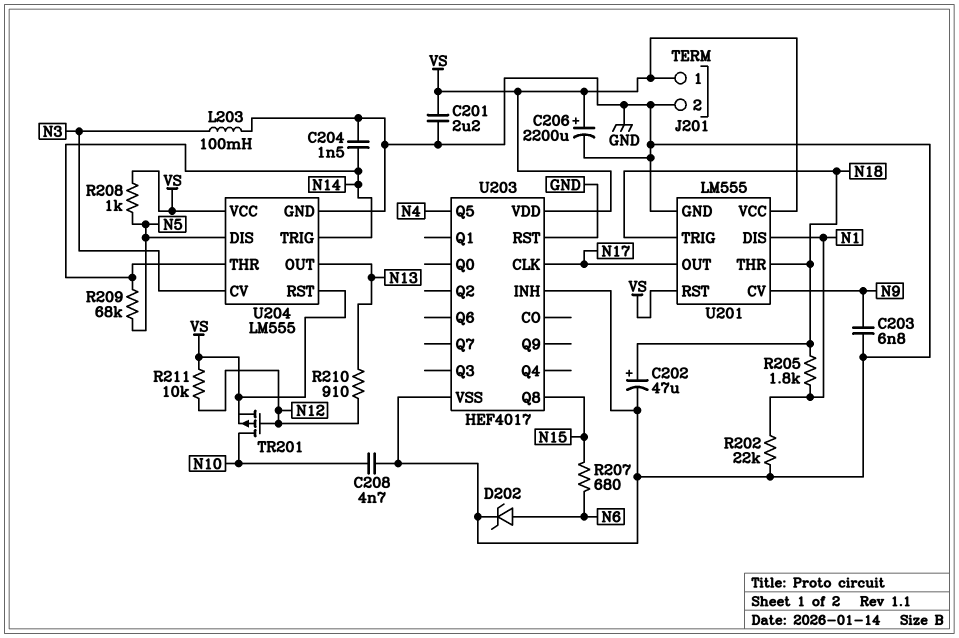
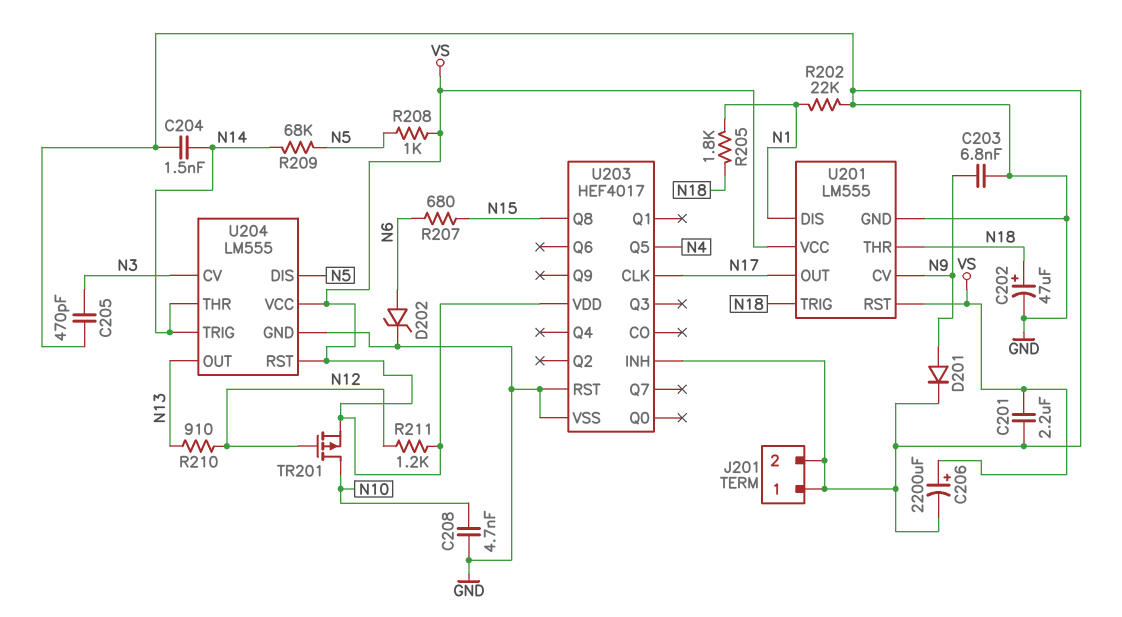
C205: none -> 470pF (GND, N3)
D201: none -> diode (A N9, K GND)
J201 pin 1: VS -> GND
L203: 100mH (GND, N3) -> none
R211: 10k (N12, VS) -> 1.2k (N12, VS)

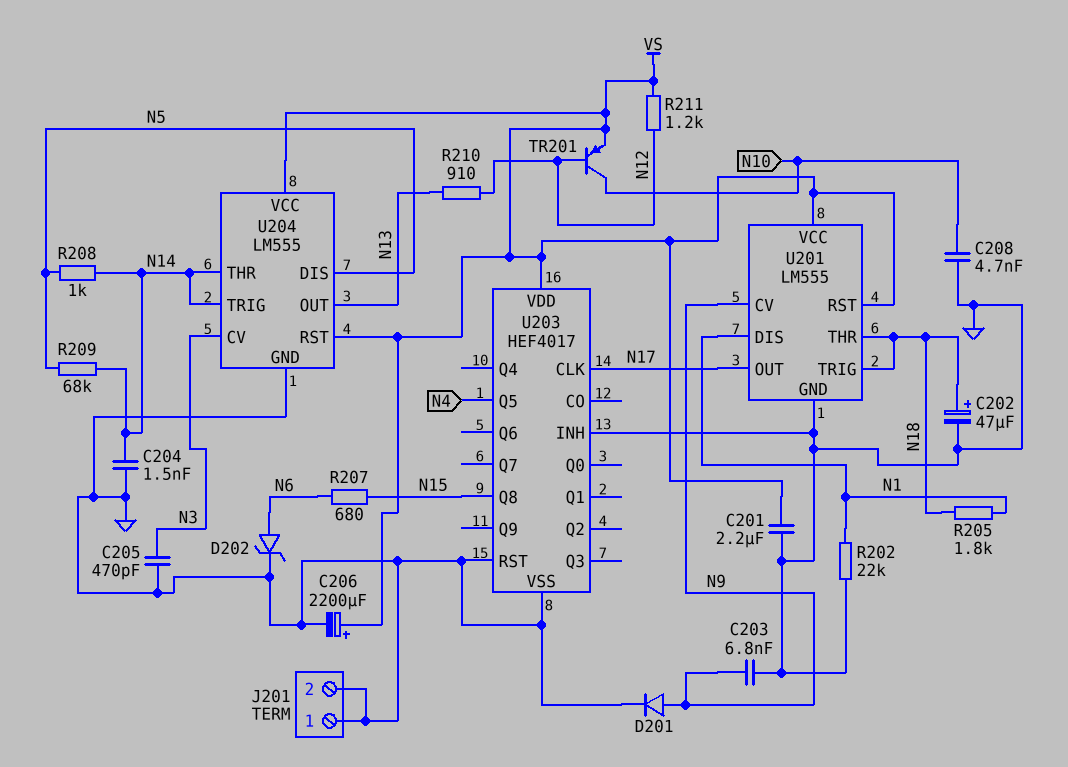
R208: 1k (N5, VS) -> 1k (N5, N14)
TR201: PMOS (G N12, D N10, S VS) -> PNP (B N12, C N10, E VS)

